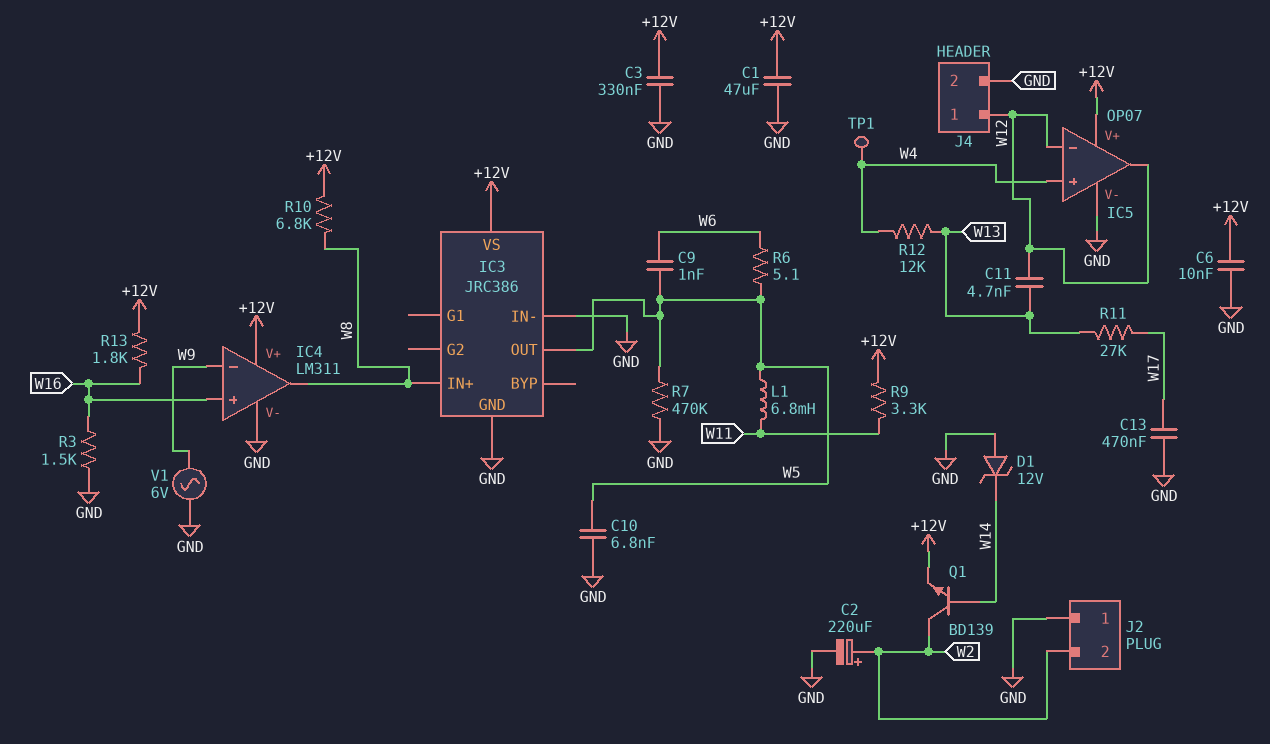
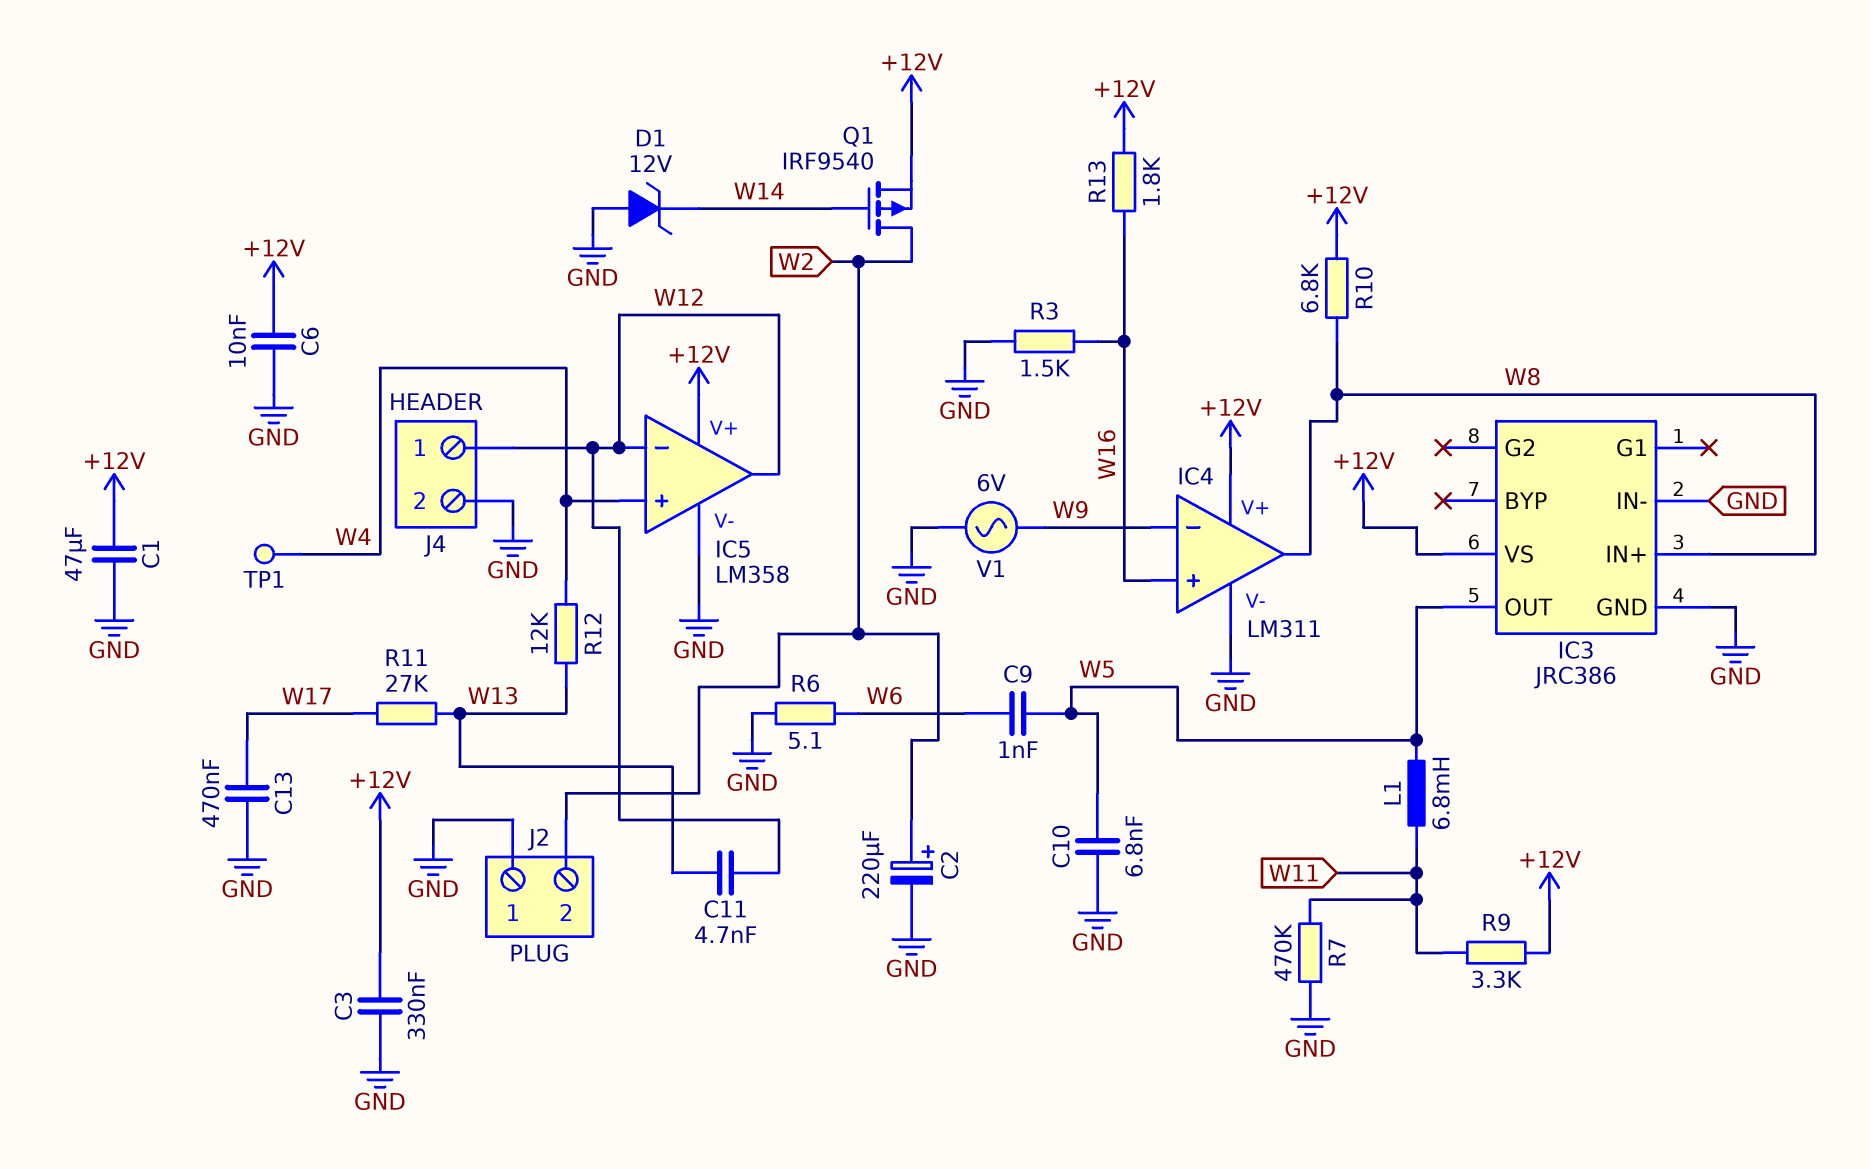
IC5: OP07 -> LM358
Q1: NPN BD139 (B W14, C W2, E +12V) -> PMOS IRF9540 (G W14, D W2, S +12V)
R6: 5.1 (W5, W6) -> 5.1 (GND, W6)
R7: 470k (GND, W5) -> 470k (GND, W11)

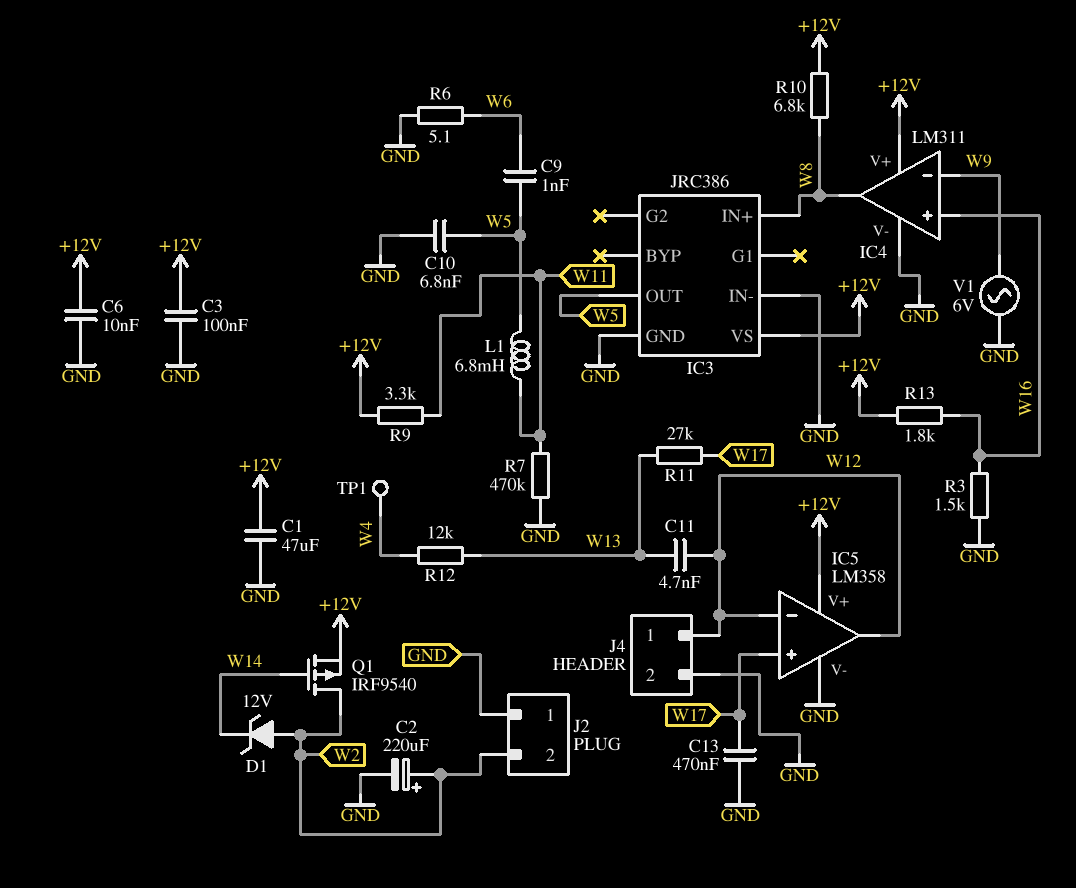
C3: 330nF (+12V, GND) -> 100nF (+12V, GND)
D1: zener 12V (A GND, K W14) -> zener 12V (A W2, K W14)
IC5 pin in+: W4 -> W17

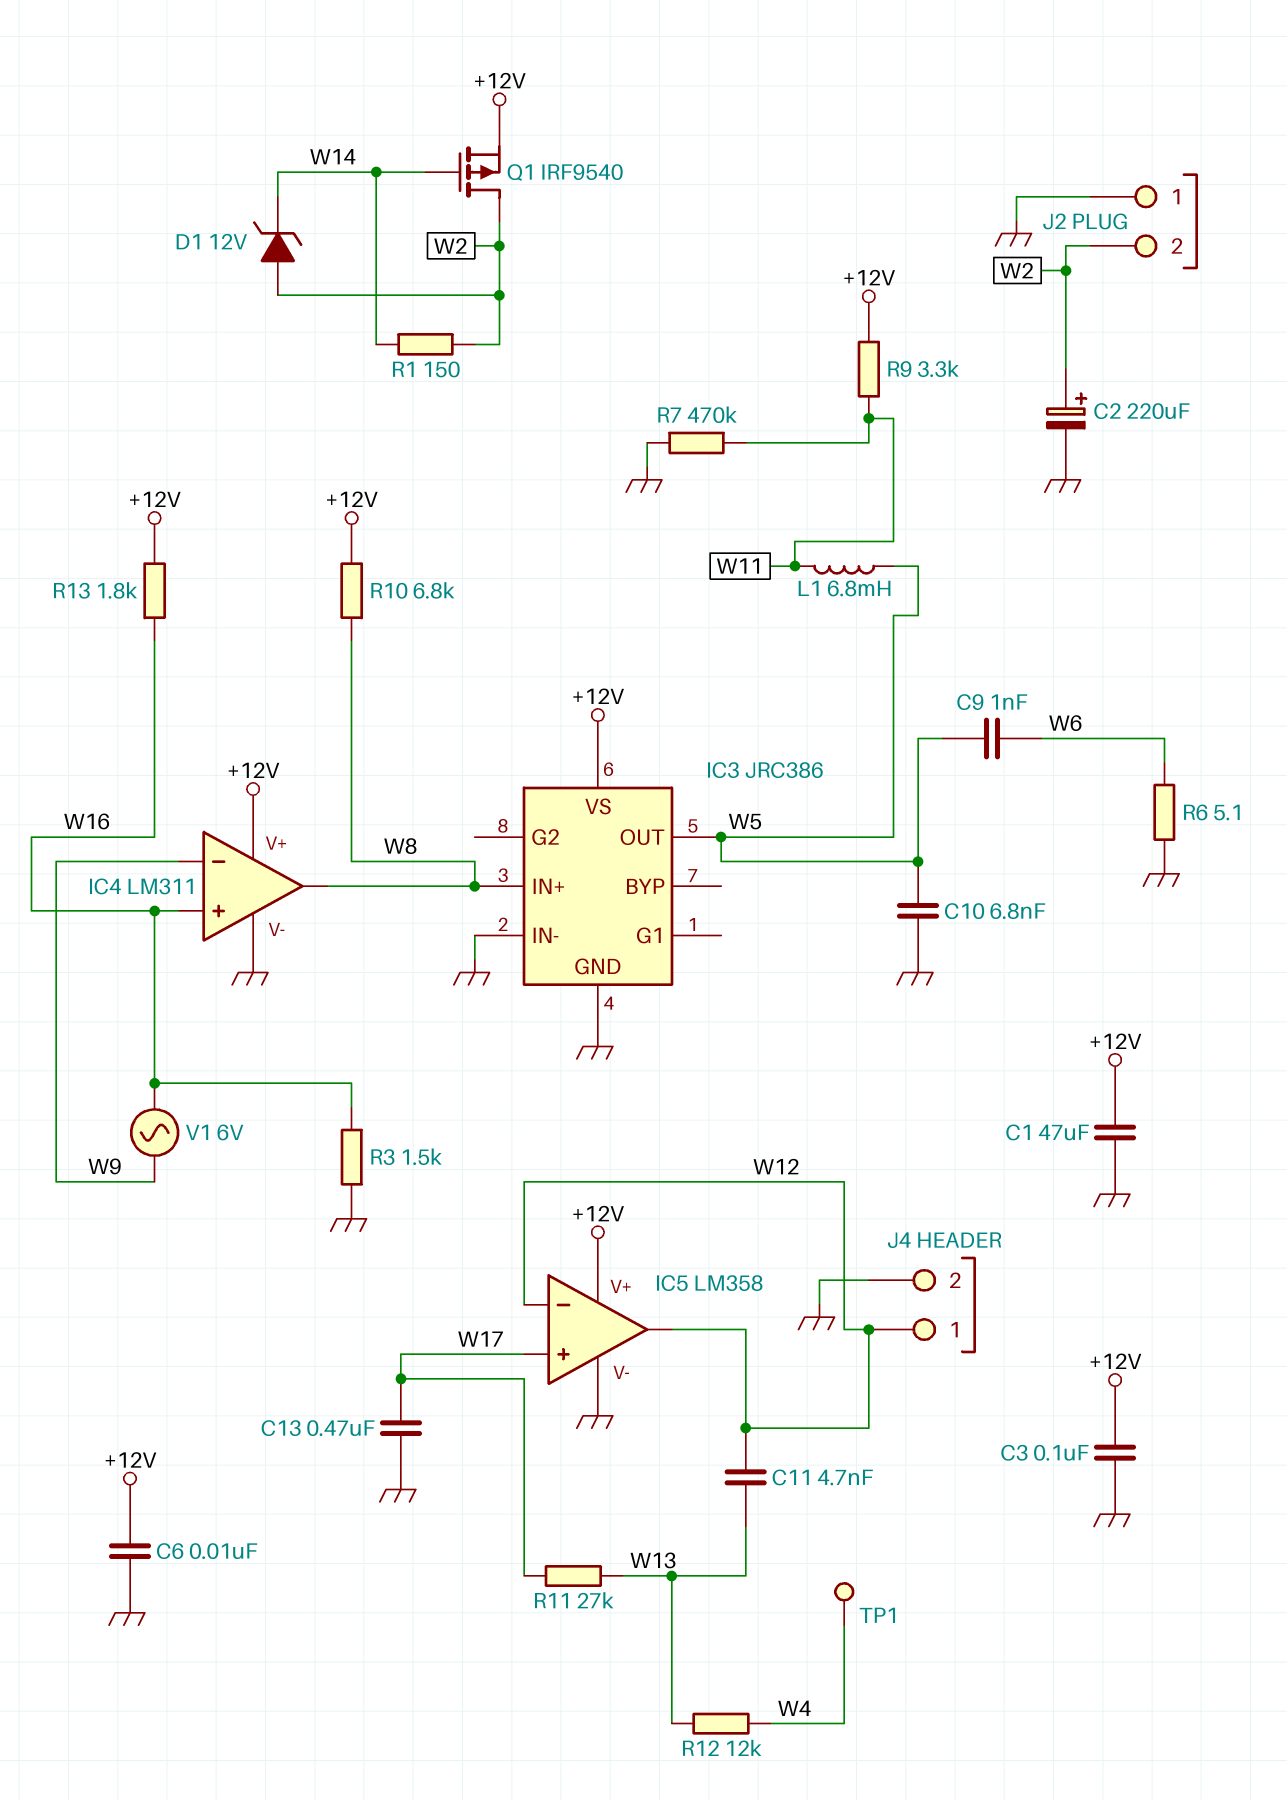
R1: none -> 150 (W2, W14)
V1: AC 6V (GND, W9) -> AC 6V (W9, W16)

